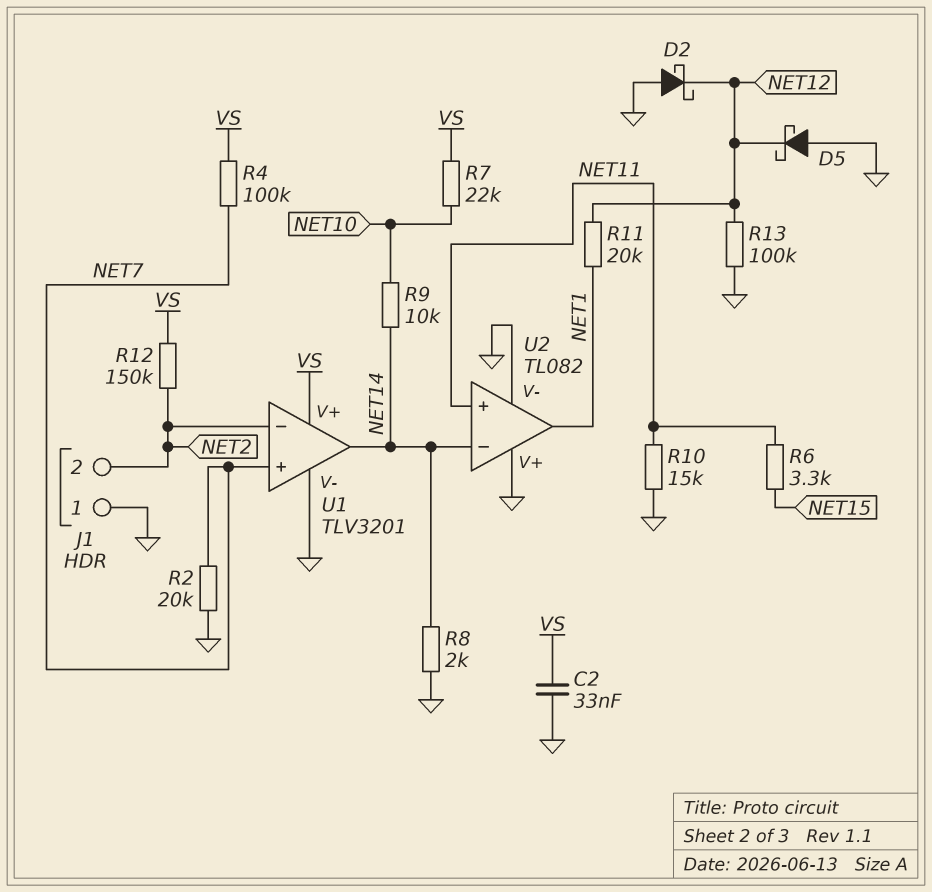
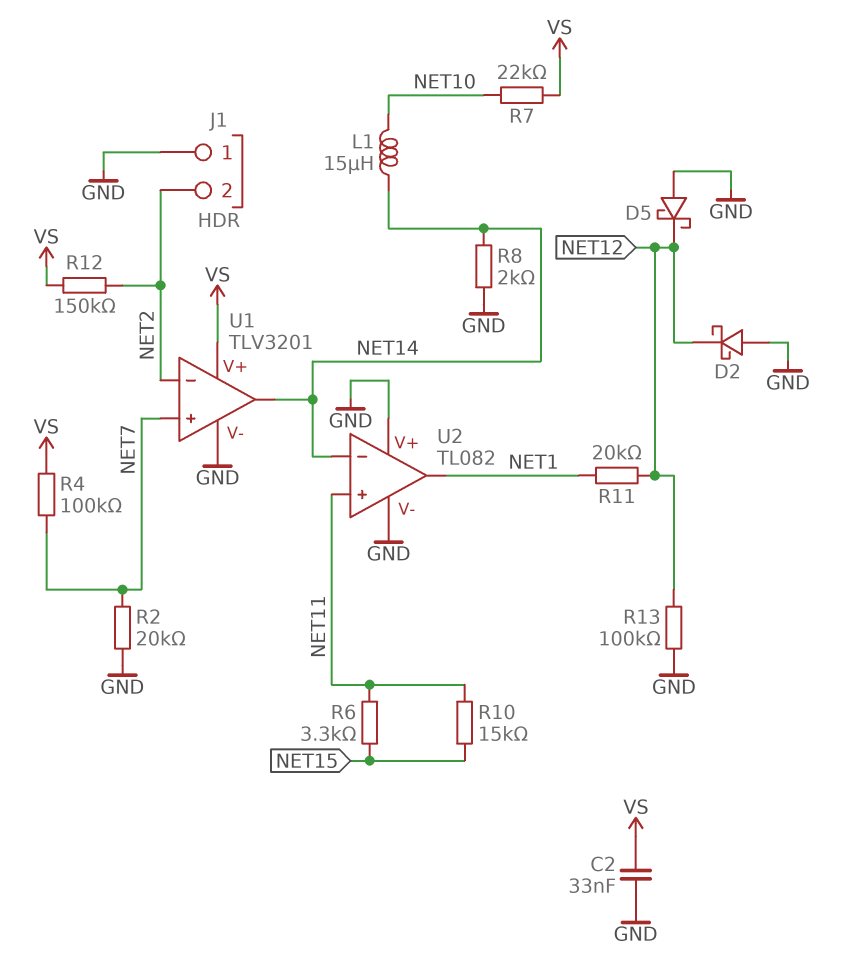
L1: none -> 15uH (NET10, NET14)
R9: 10k (NET10, NET14) -> none
R10: 15k (GND, NET11) -> 15k (NET11, NET15)

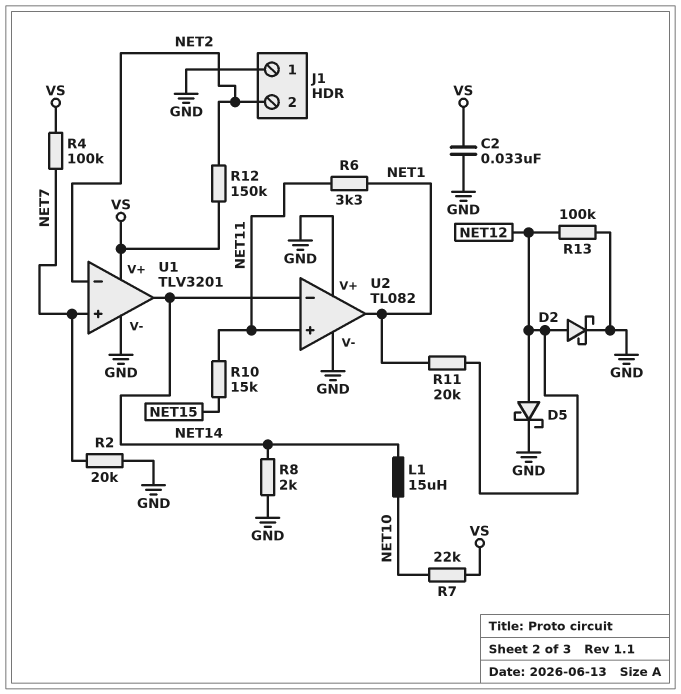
D2: schottky (A GND, K NET12) -> schottky (A NET12, K GND)
D5: schottky (A GND, K NET12) -> schottky (A NET12, K GND)
R6: 3.3k (NET11, NET15) -> 3.3k (NET1, NET11)

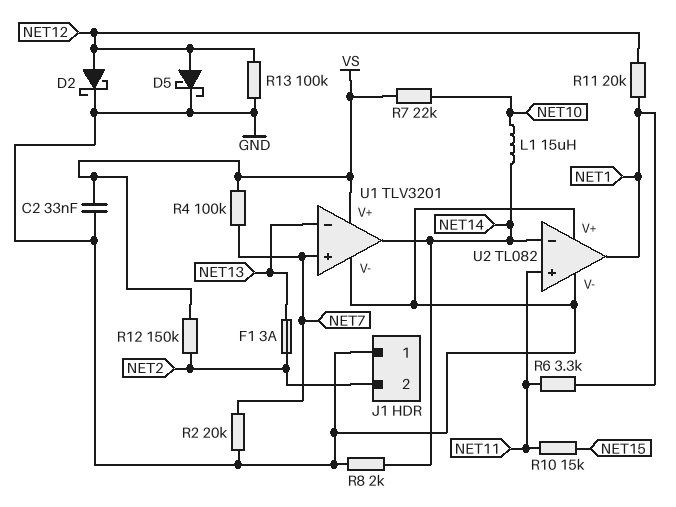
F1: none -> 3A (NET2, NET13)
U1 pin in-: NET2 -> NET13

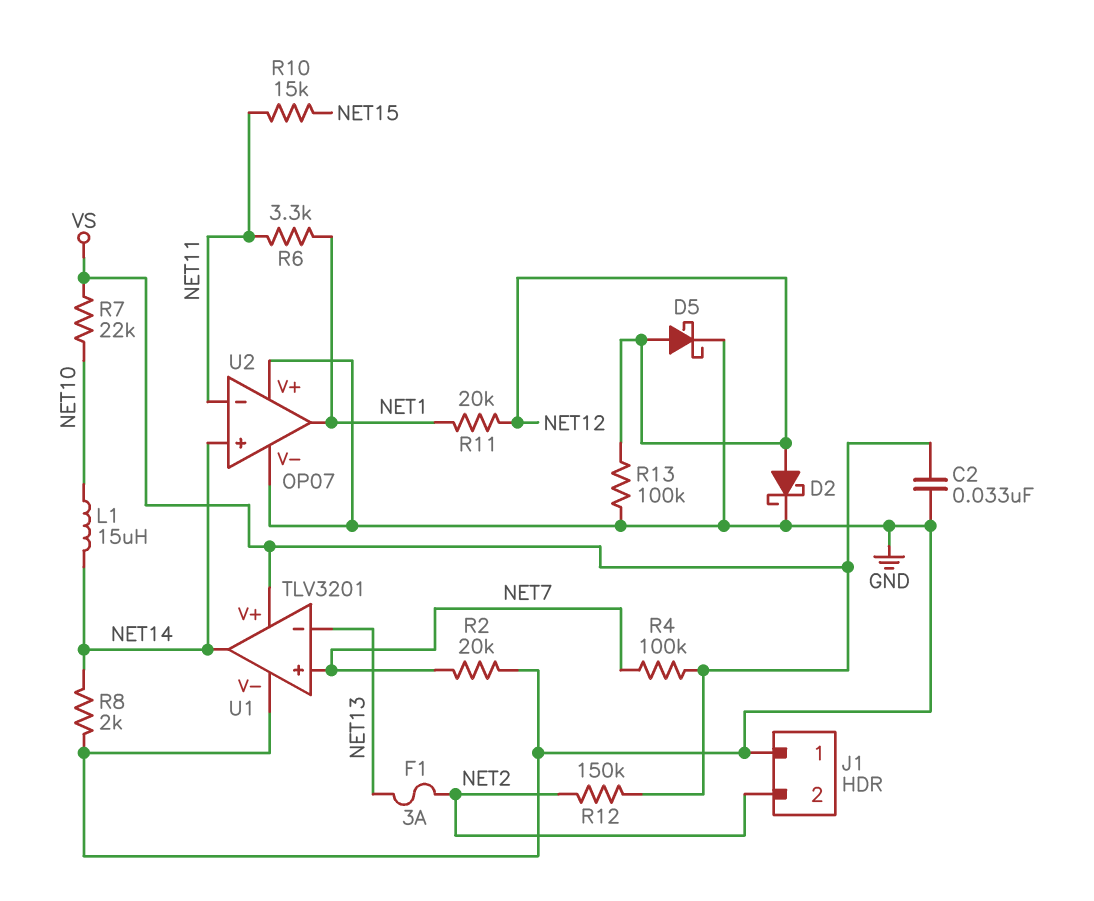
U2: TL082 -> OP07
U2 pin in+: NET11 -> NET14
U2 pin in-: NET14 -> NET11

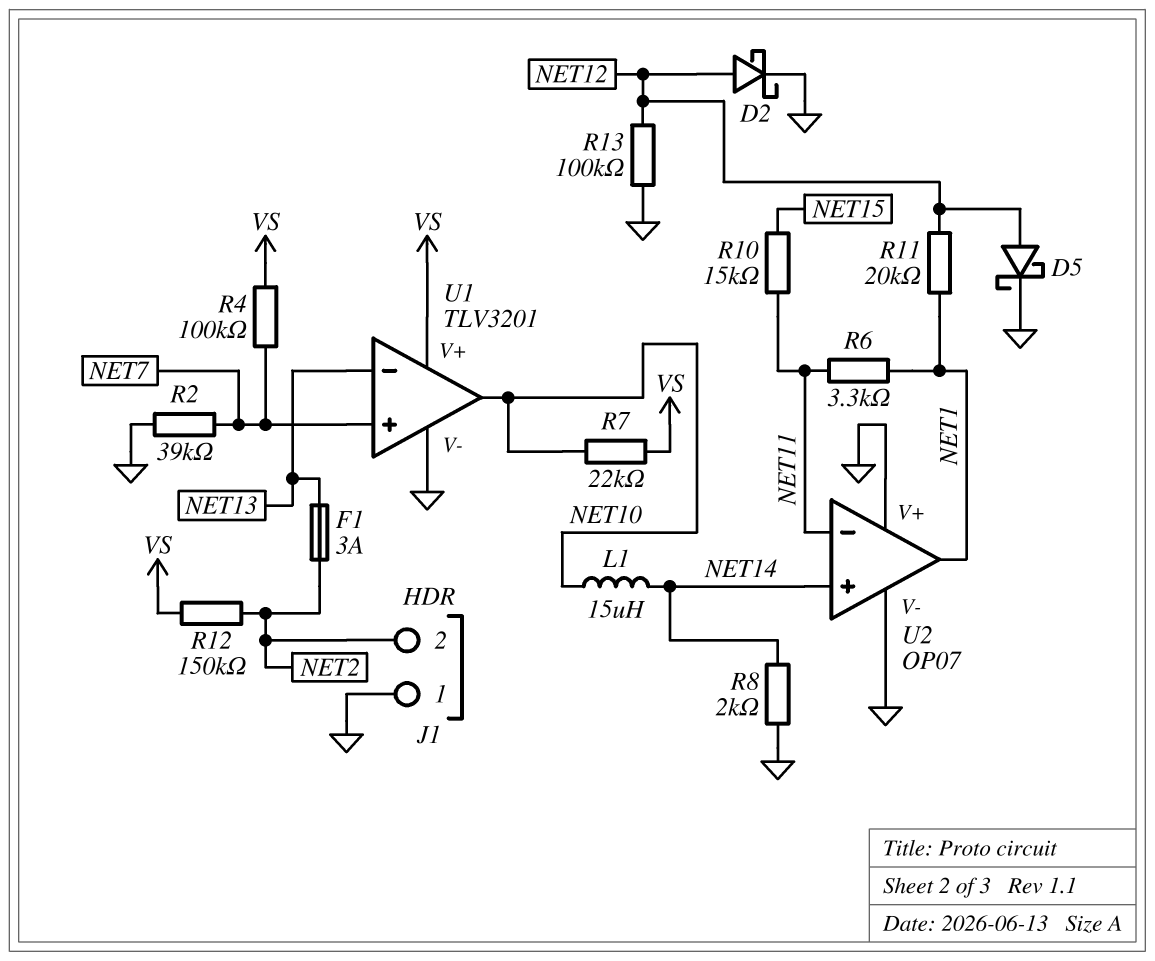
C2: 33nF (GND, VS) -> none
R2: 20k (GND, NET7) -> 39k (GND, NET7)
U1 pin out: NET14 -> NET10

